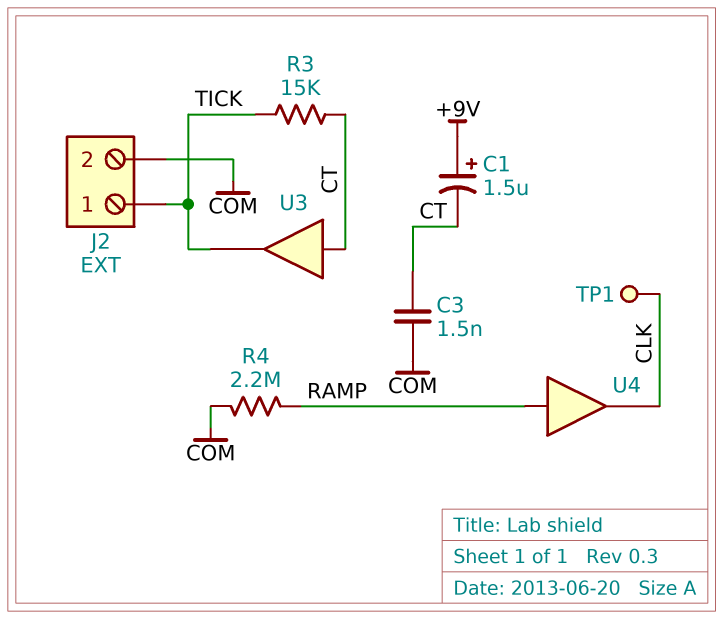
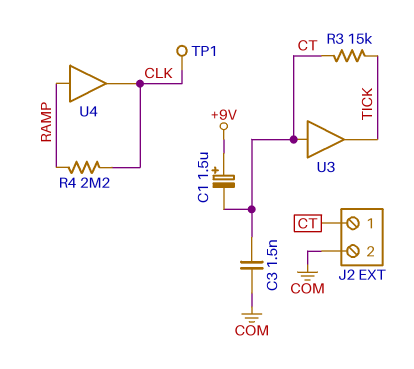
J2 pin 1: TICK -> CT
R4: 2.2M (COM, RAMP) -> 2.2M (CLK, RAMP)

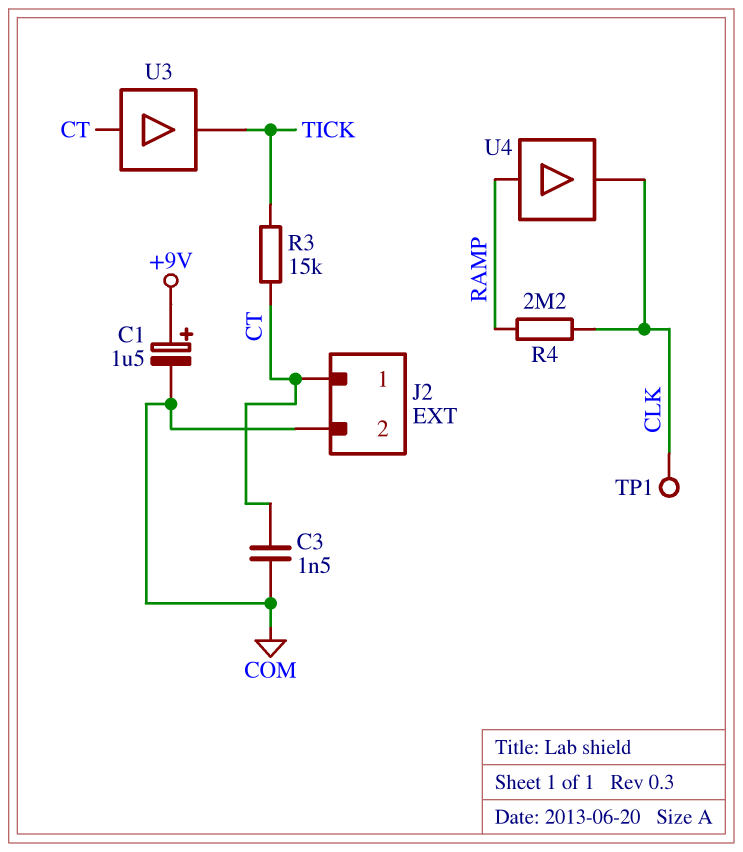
C1: 1.5uF (plus +9V, minus CT) -> 1.5uF (plus +9V, minus COM)

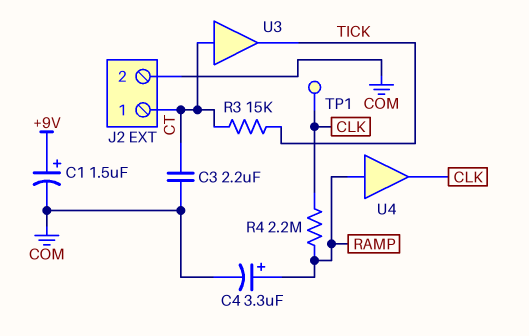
C3: 1.5nF (COM, CT) -> 2.2uF (COM, CT)
C4: none -> 3.3uF (plus RAMP, minus COM)

